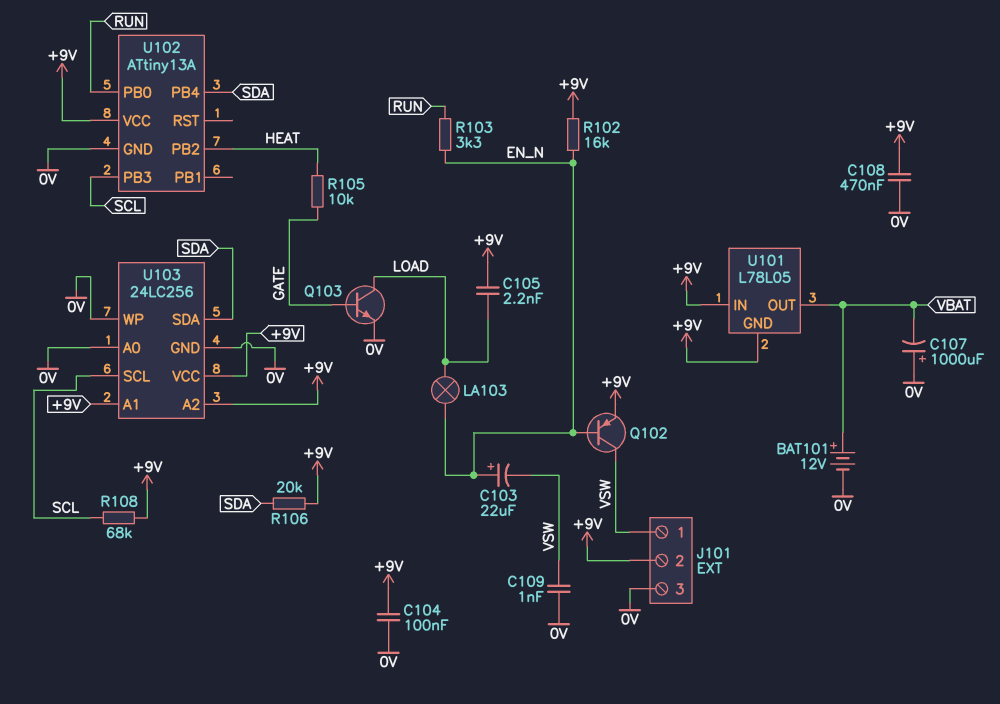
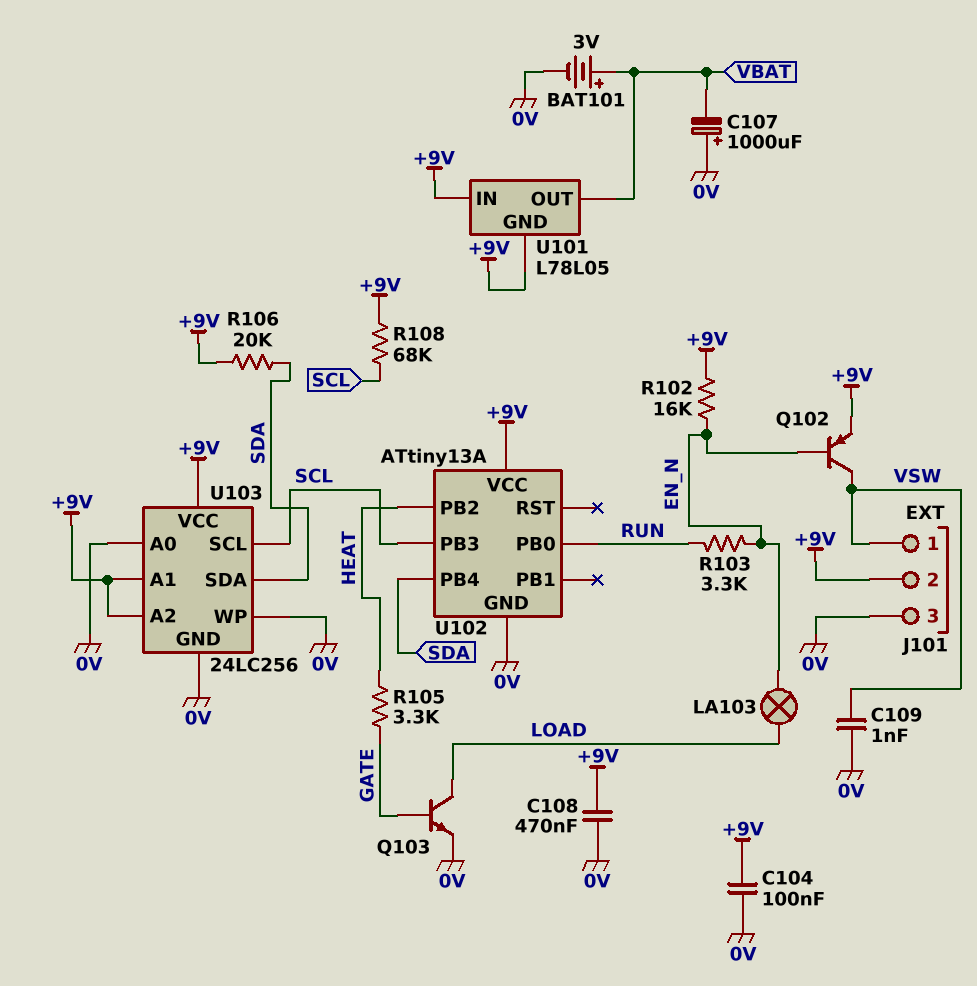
BAT101: 12V (plus VBAT, minus 0V) -> 3V (plus VBAT, minus 0V)
C103: 22uF (plus EN_N, minus VSW) -> none
C105: 2.2nF (+9V, LOAD) -> none
R105: 10k (GATE, HEAT) -> 3.3k (GATE, HEAT)

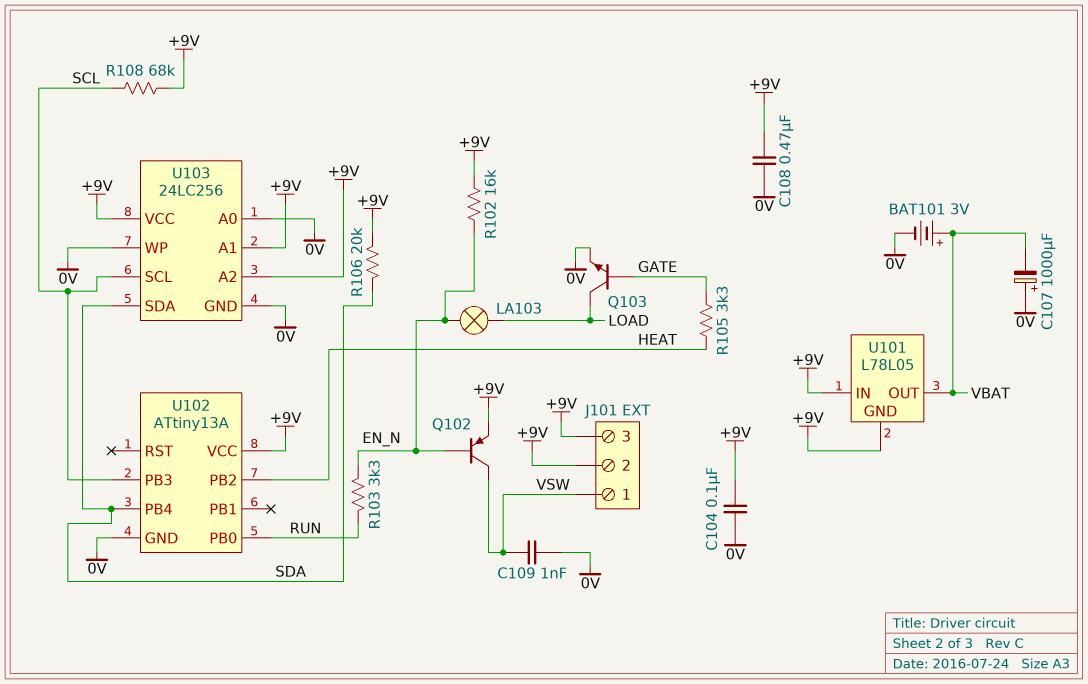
J101 pin 3: 0V -> +9V

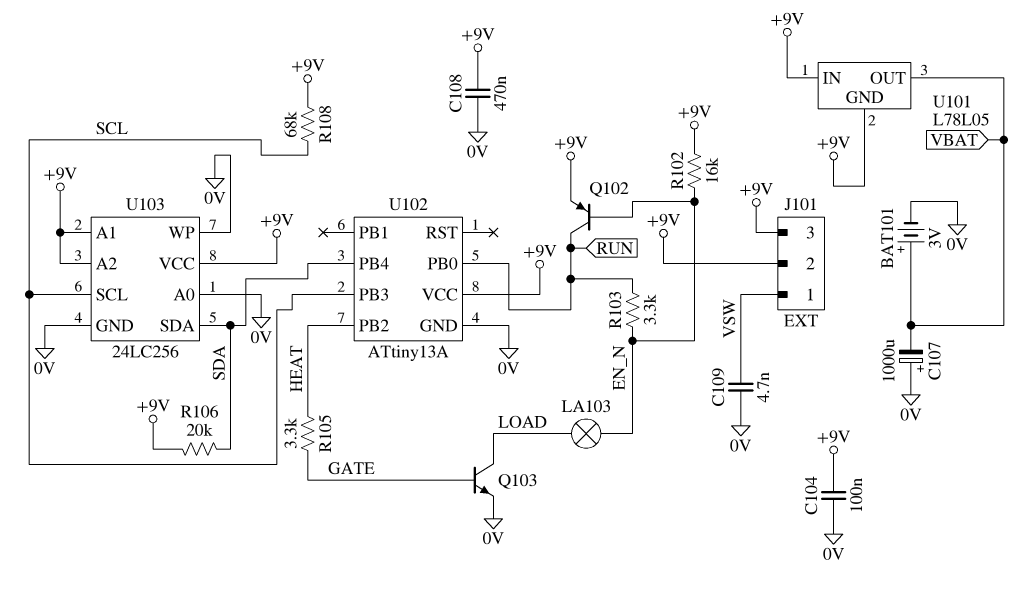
C109: 1nF (0V, VSW) -> 4.7nF (0V, VSW)
Q102: PNP (B EN_N, C VSW, E +9V) -> PNP (B EN_N, C RUN, E +9V)

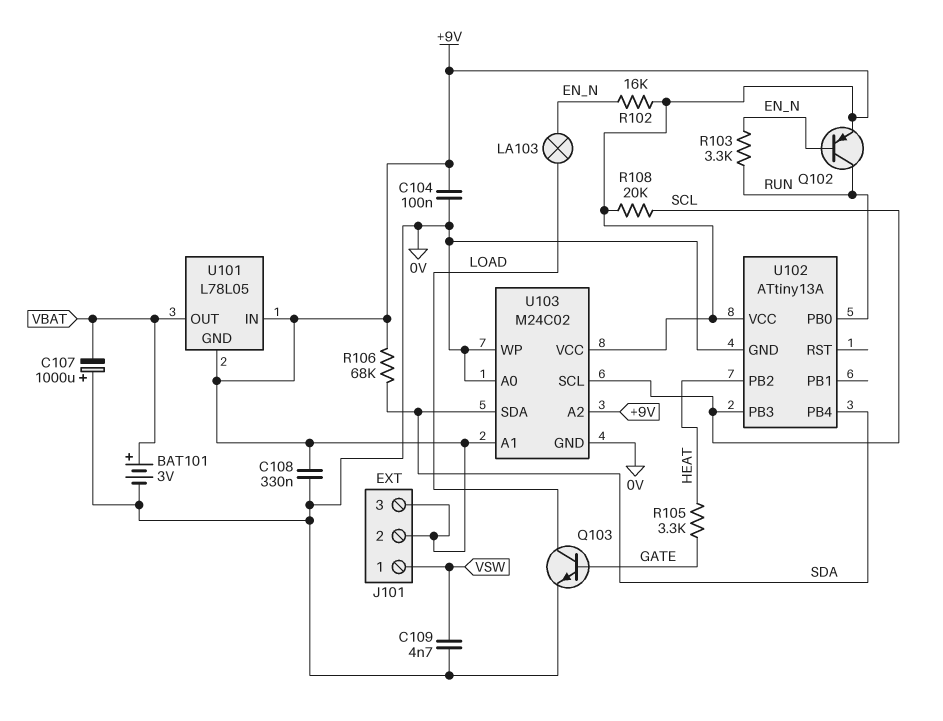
C108: 470nF (+9V, 0V) -> 330nF (+9V, 0V)
R106: 20k (+9V, SDA) -> 68k (+9V, SDA)
R108: 68k (+9V, SCL) -> 20k (+9V, SCL)
U103: 24LC256 -> M24C02

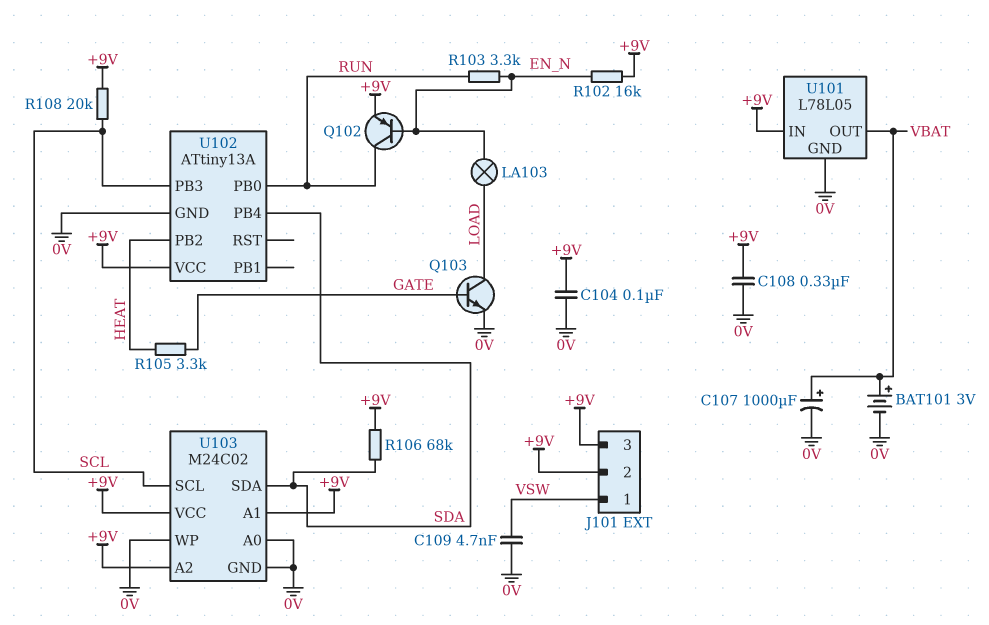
C107: 1000uF (plus 0V, minus VBAT) -> 1000uF (plus VBAT, minus 0V)
U101 pin GND: +9V -> 0V

